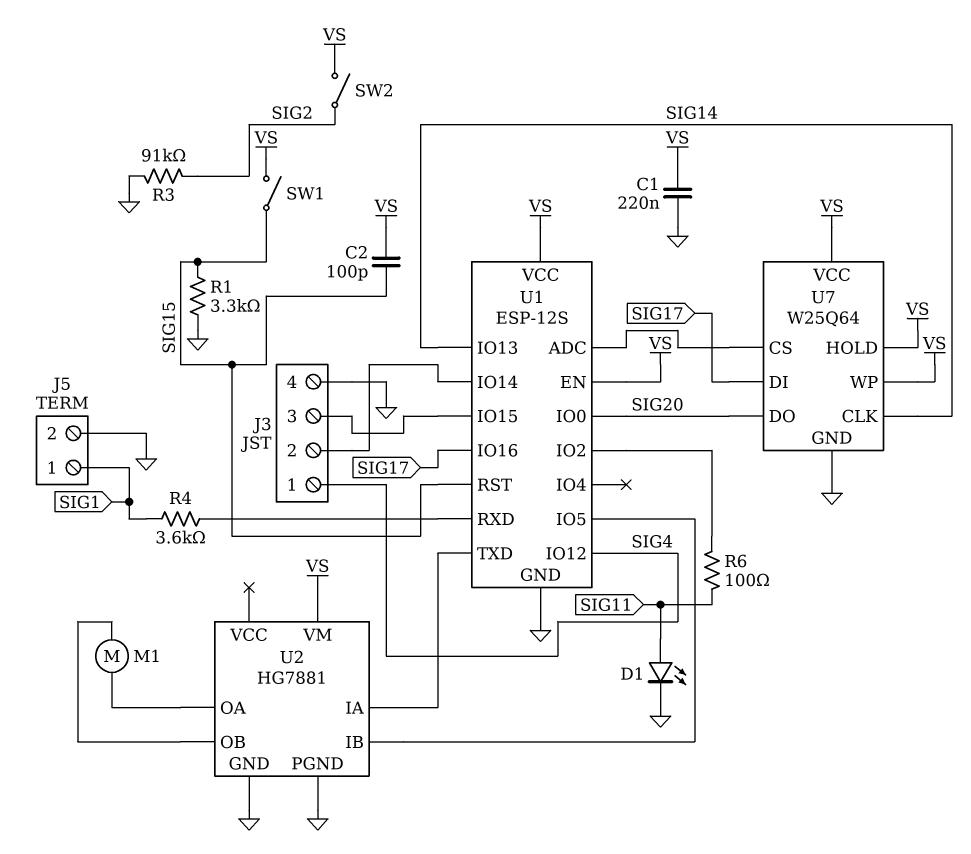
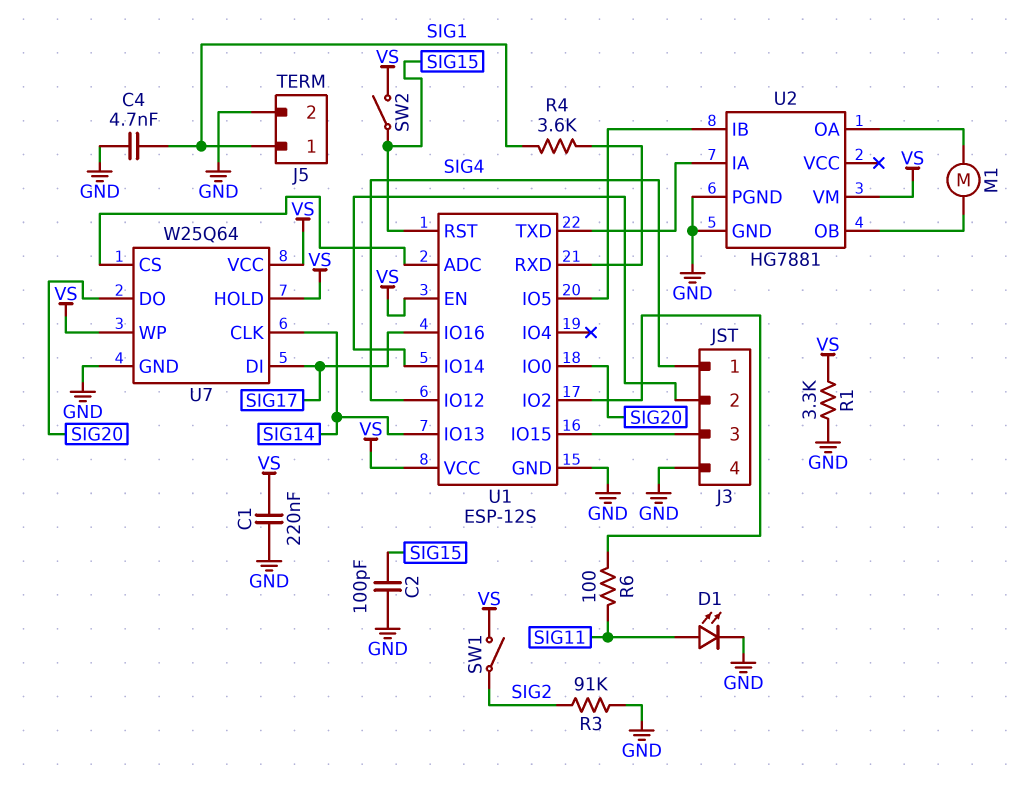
C2: 100pF (SIG15, VS) -> 100pF (GND, SIG15)
C4: none -> 4.7nF (GND, SIG1)
R1: 3.3k (GND, SIG15) -> 3.3k (GND, VS)
SW1: switch (SIG15, VS) -> switch (SIG2, VS)
SW2: switch (SIG2, VS) -> switch (SIG15, VS)

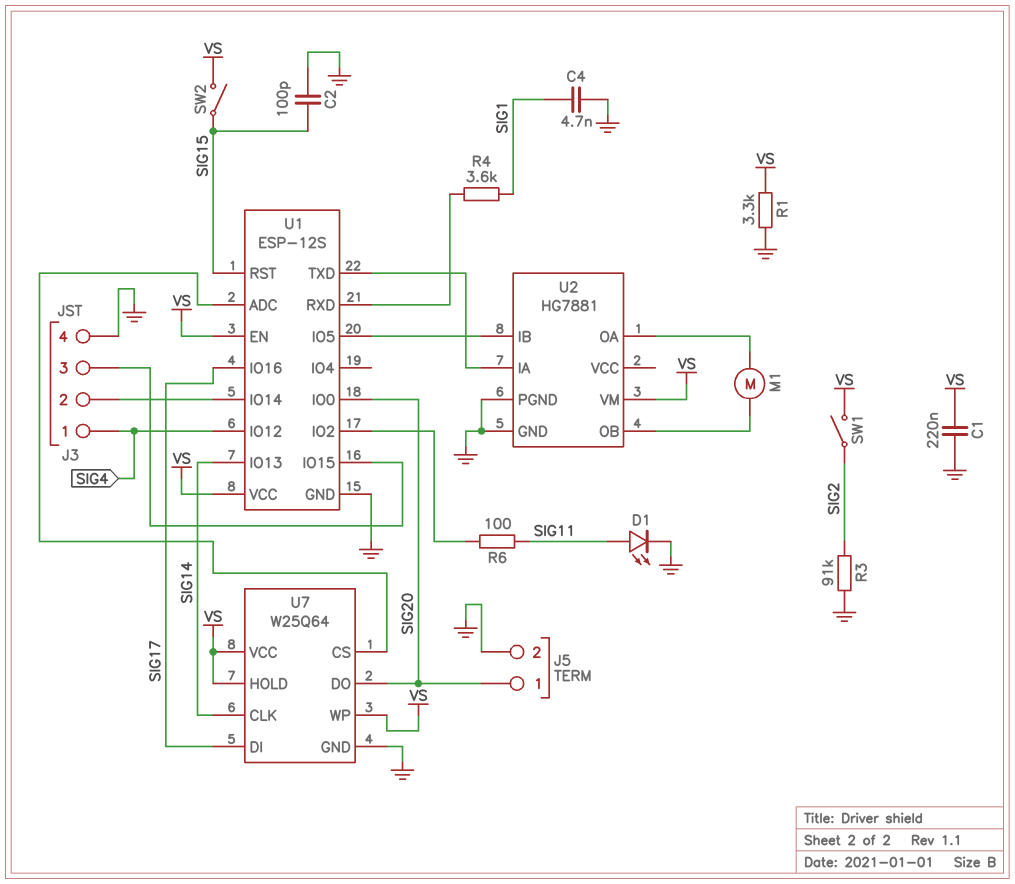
J5 pin 1: SIG1 -> SIG20

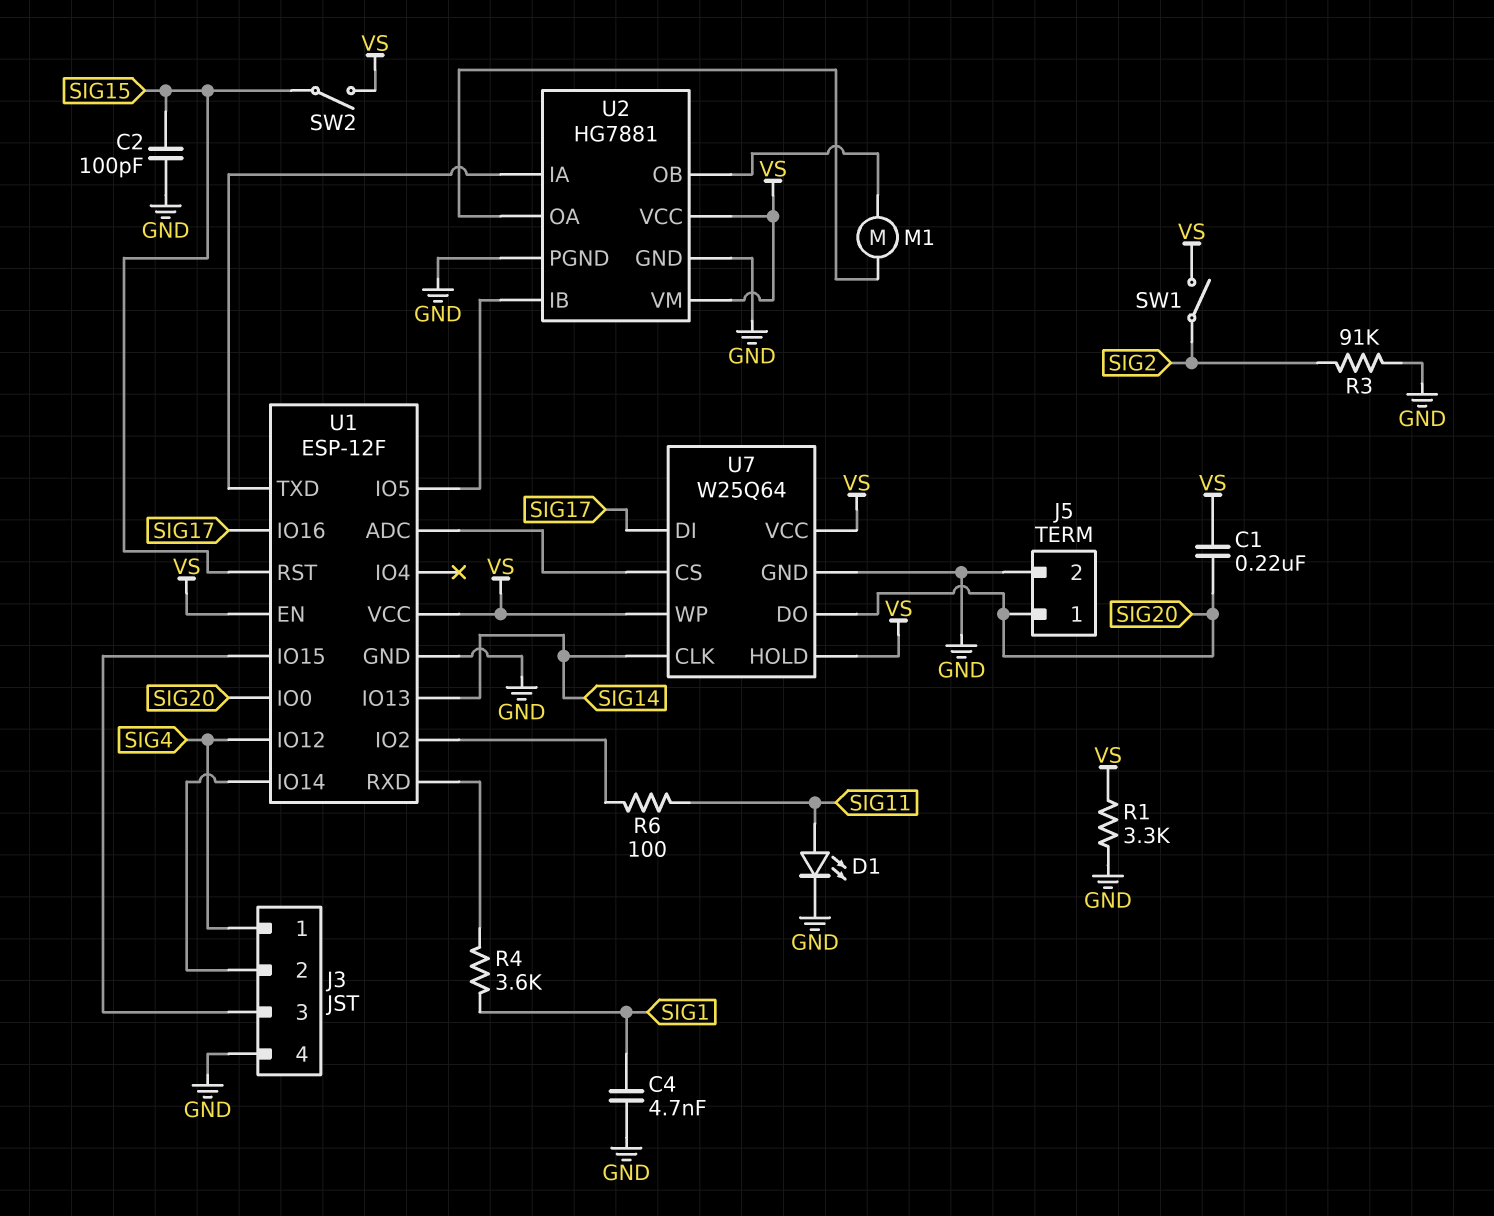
C1: 220nF (GND, VS) -> 220nF (SIG20, VS)
U1: ESP-12S -> ESP-12F
U2 pin VCC: none -> VS

